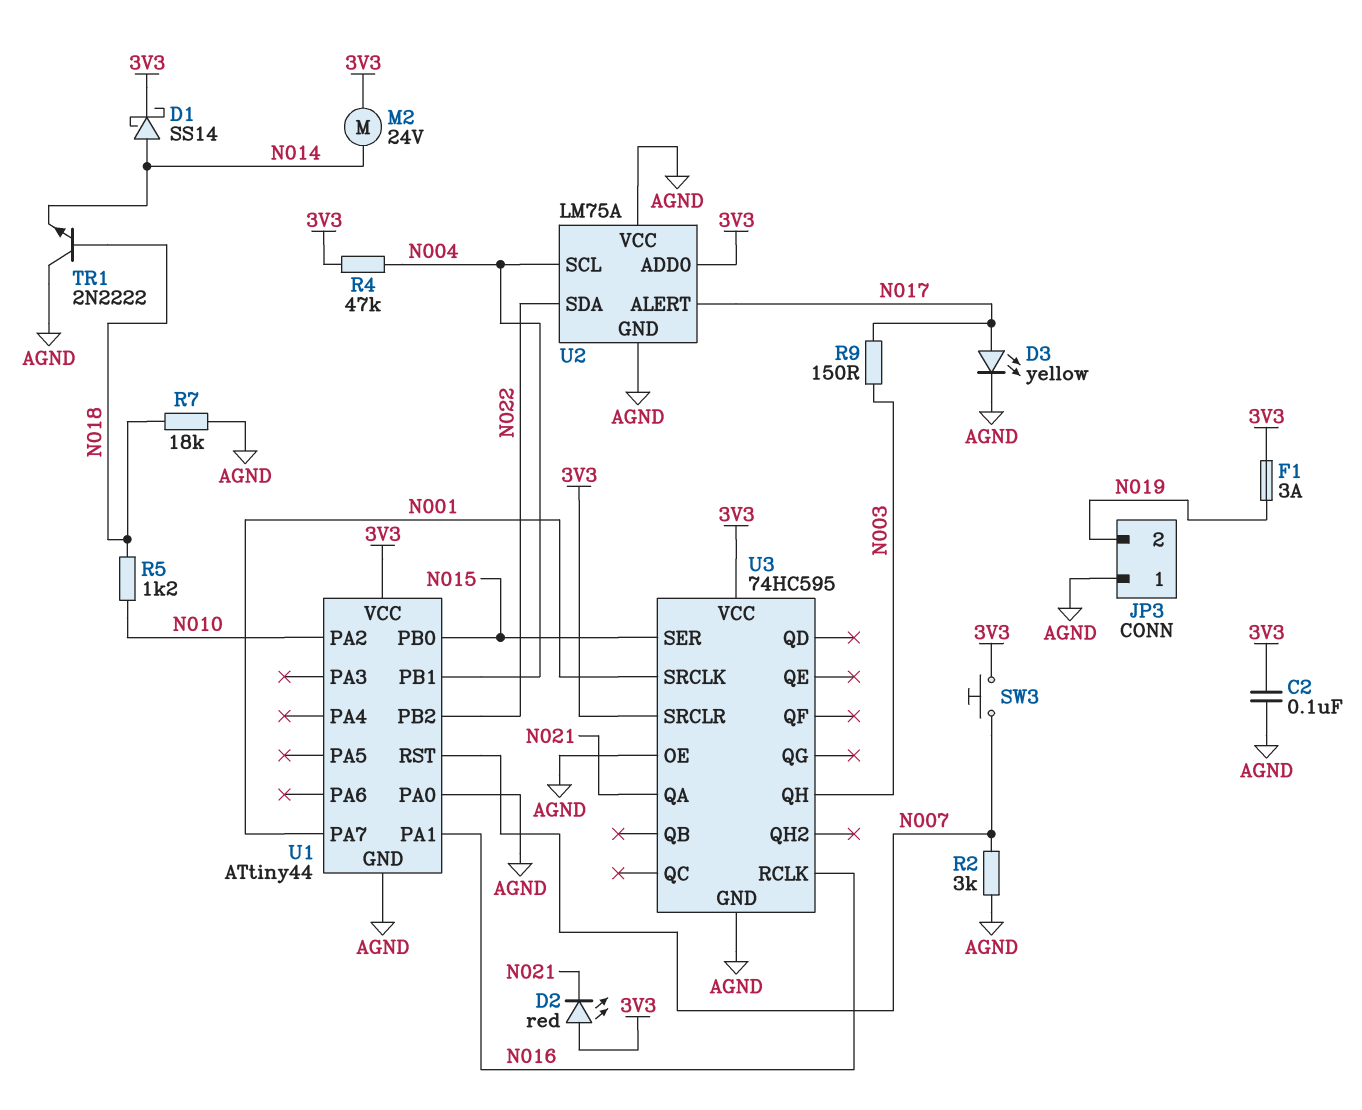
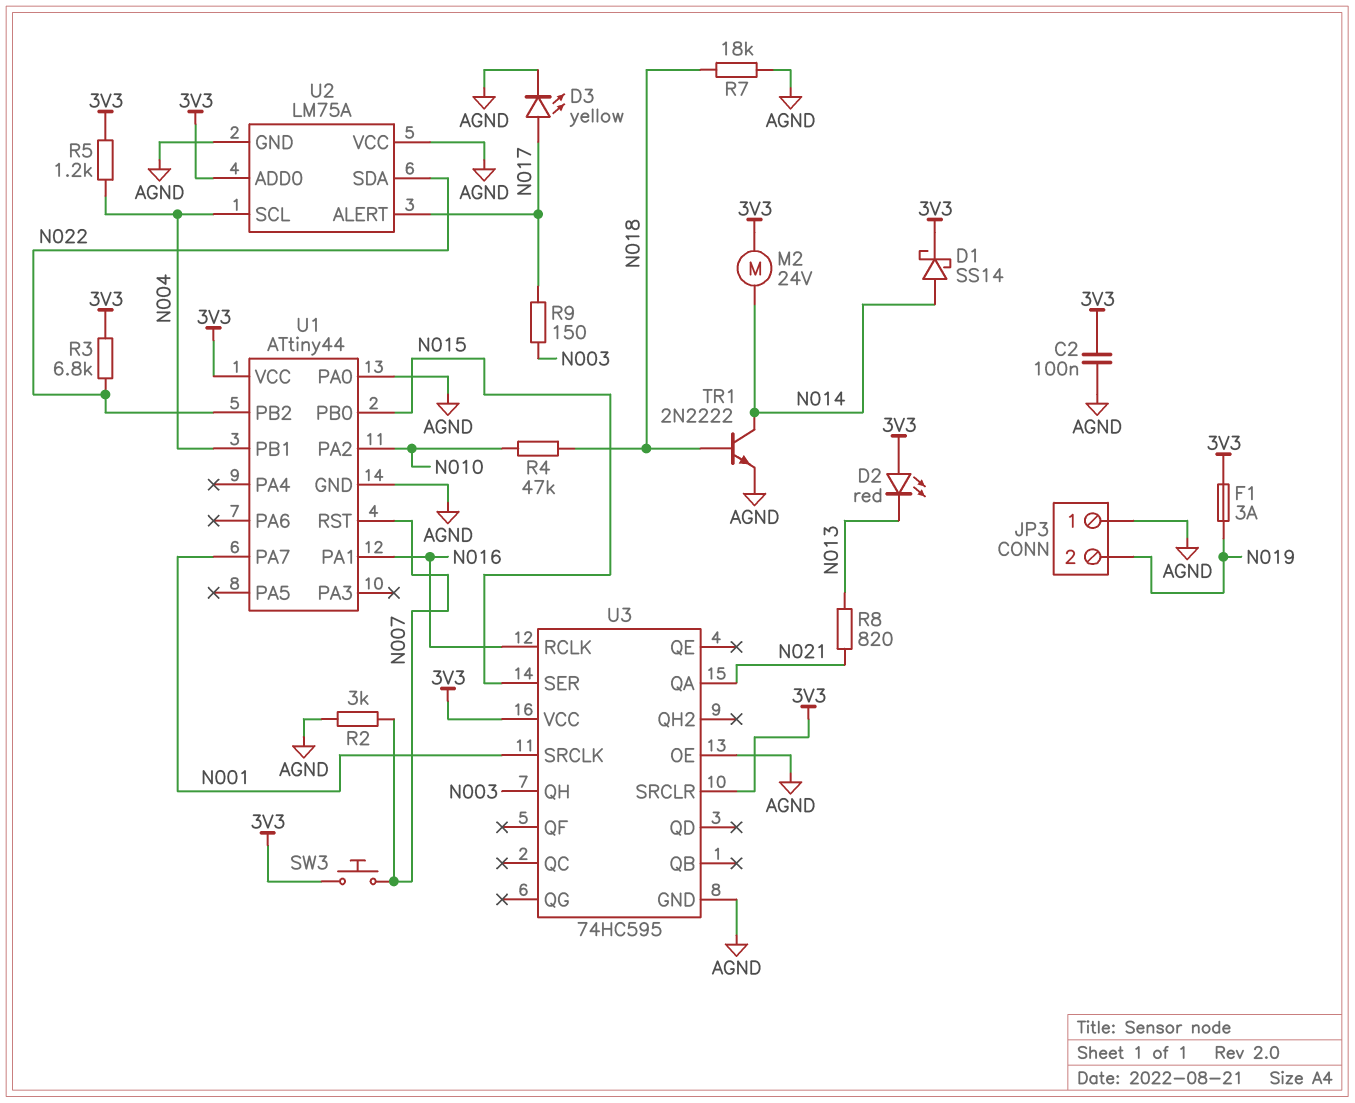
D2: LED red (A 3V3, K N021) -> LED red (A 3V3, K N013)
R3: none -> 6.8k (3V3, N022)
R4: 47k (3V3, N004) -> 47k (N010, N018)
R5: 1.2k (N010, N018) -> 1.2k (3V3, N004)
R8: none -> 820 (N013, N021)
TR1: NPN 2N2222 (B N018, C AGND, E N014) -> NPN 2N2222 (B N018, C N014, E AGND)

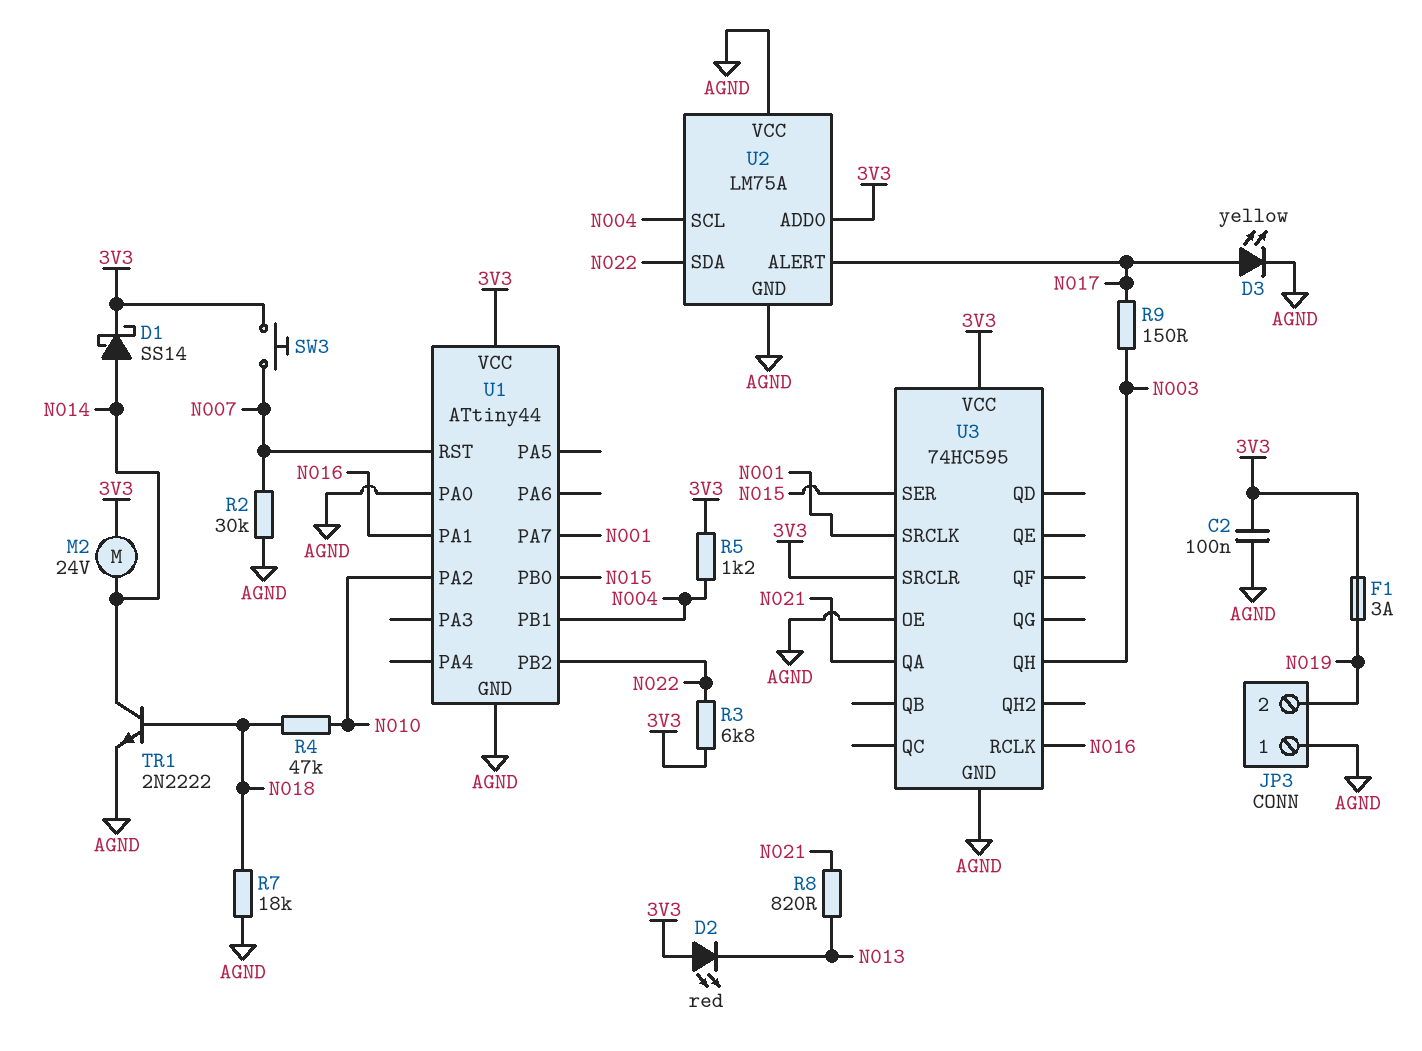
R2: 3k (AGND, N007) -> 30k (AGND, N007)

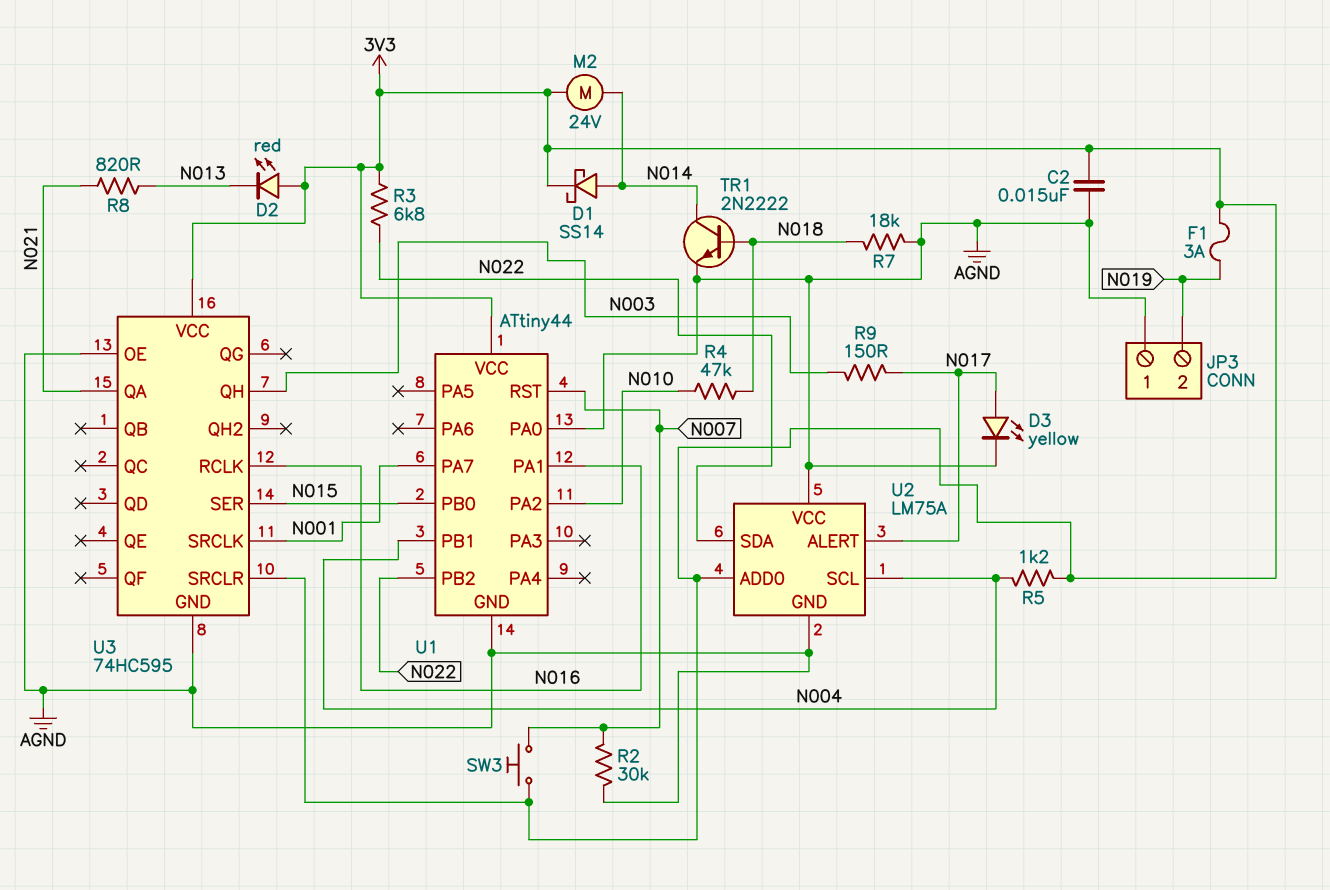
C2: 100nF (3V3, AGND) -> 15nF (3V3, AGND)

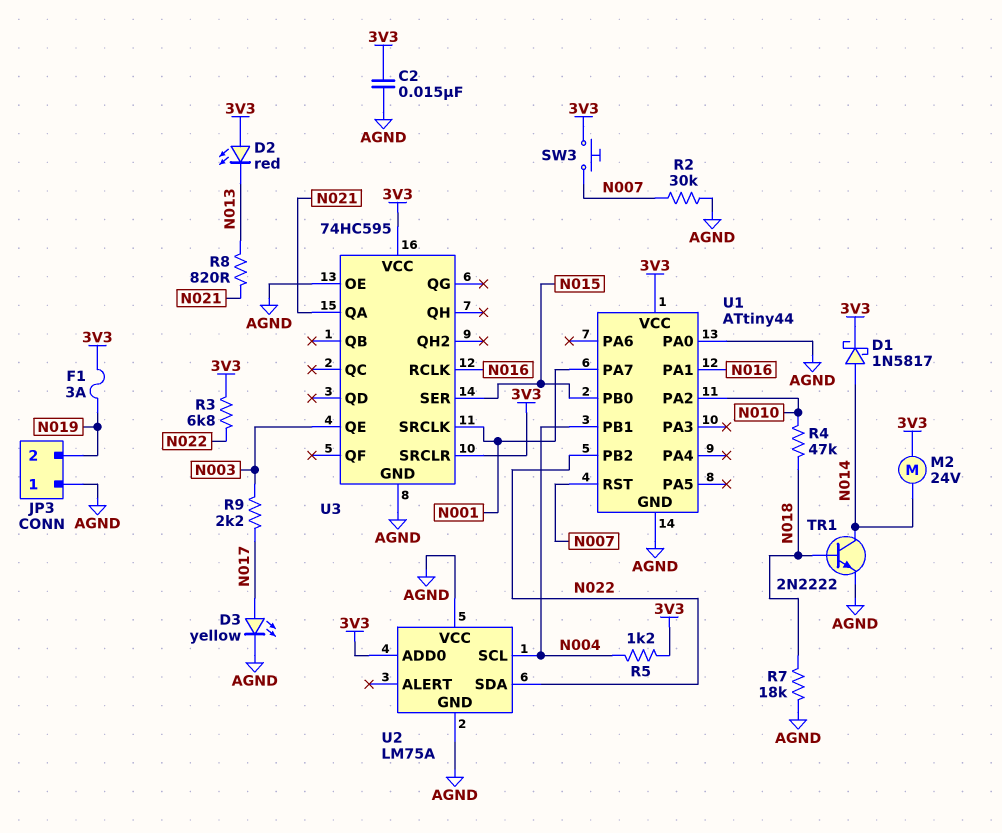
D1: schottky SS14 (A N014, K 3V3) -> schottky 1N5817 (A N014, K 3V3)
R9: 150 (N003, N017) -> 2.2k (N003, N017)
U2 pin ALERT: N017 -> none
U3 pin QE: none -> N003
U3 pin QH: N003 -> none

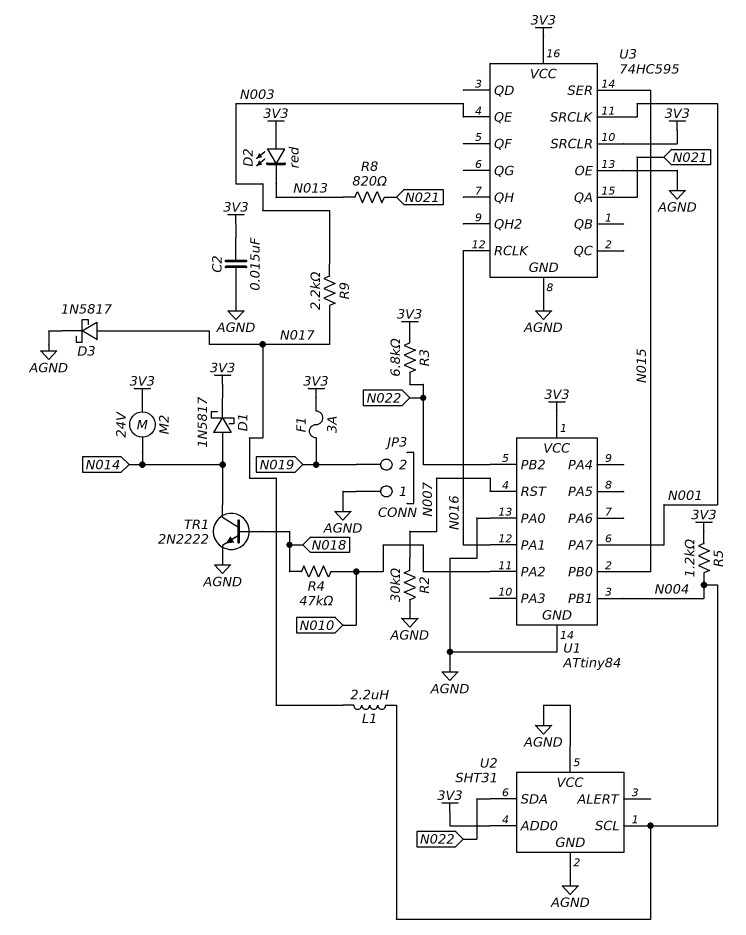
D3: LED yellow (A N017, K AGND) -> schottky 1N5817 (A N017, K AGND)
L1: none -> 2.2uH (N004, N017)
R7: 18k (AGND, N018) -> none
SW3: button (3V3, N007) -> none
U1: ATtiny44 -> ATtiny84
U2: LM75A -> SHT31

